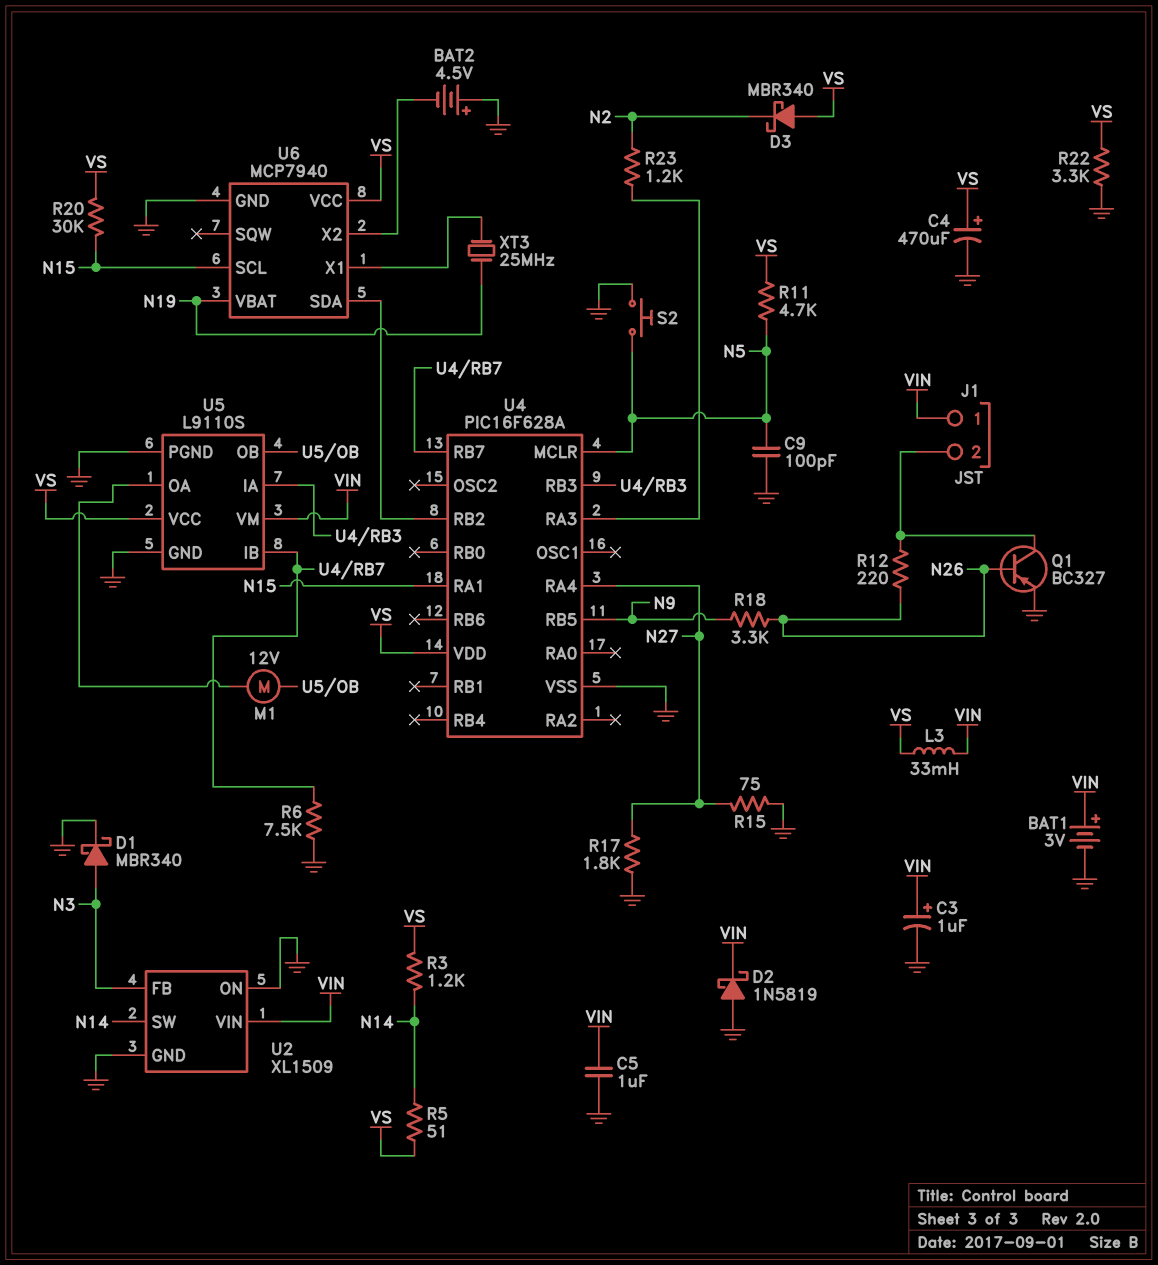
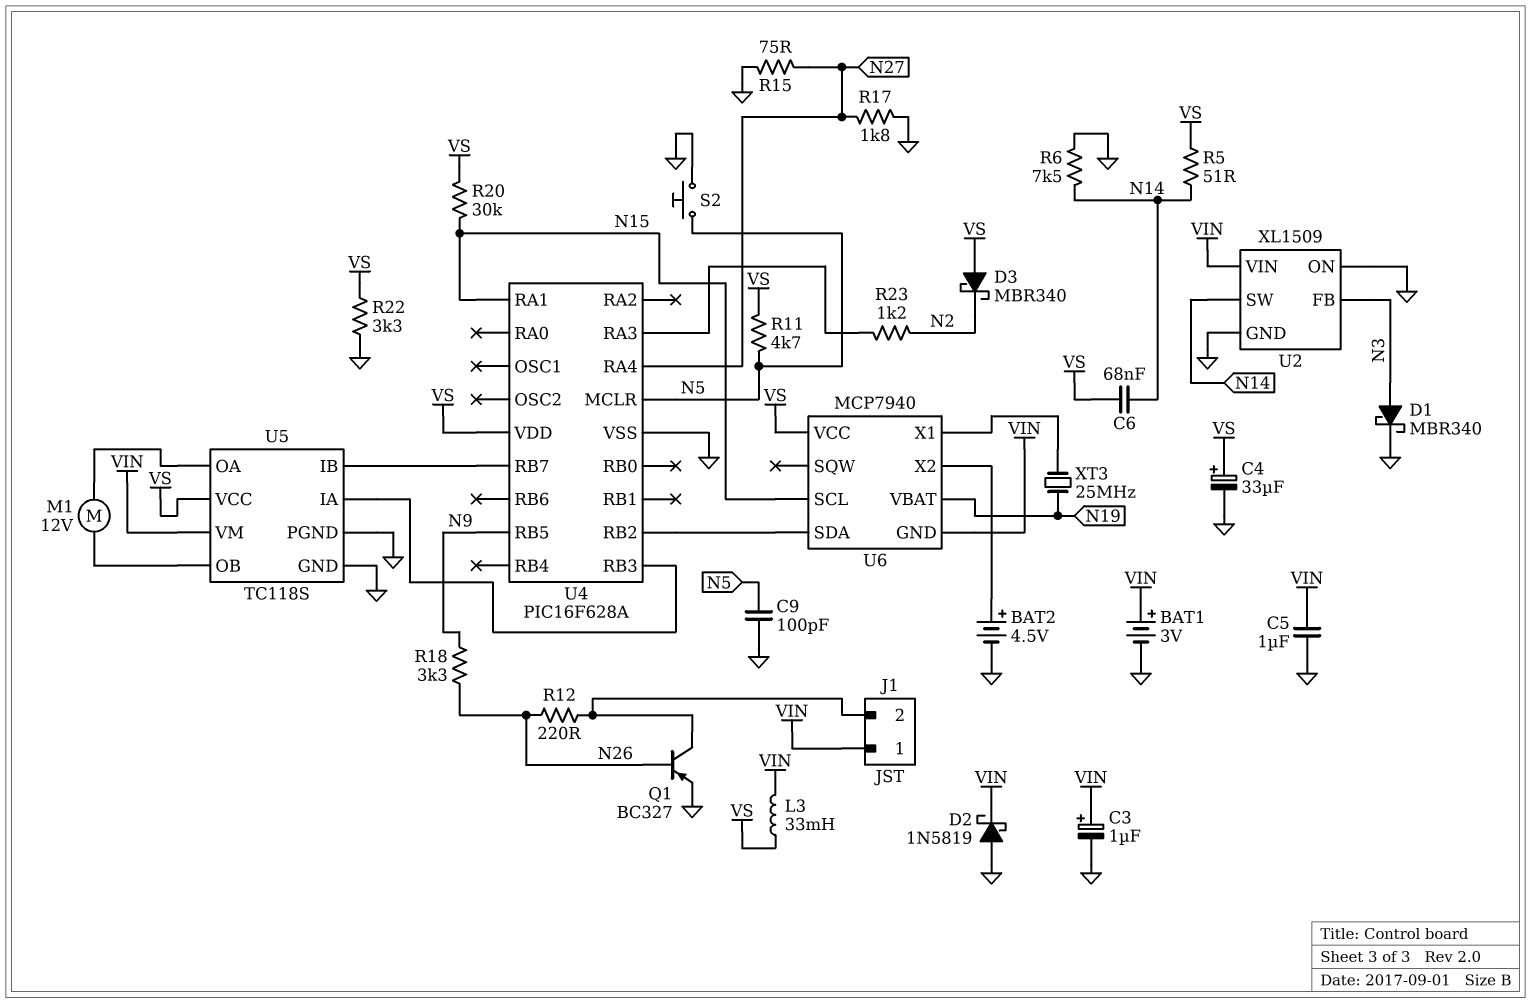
BAT2: 4.5V (plus GND, minus U6/X2) -> 4.5V (plus U6/X2, minus GND)
C4: 470uF (plus VS, minus GND) -> 33uF (plus VS, minus GND)
C6: none -> 68nF (N14, VS)
R3: 1.2k (N14, VS) -> none
R6: 7.5k (GND, U4/RB7) -> 7.5k (GND, N14)
U5: L9110S -> TC118S
U6 pin GND: GND -> VIN

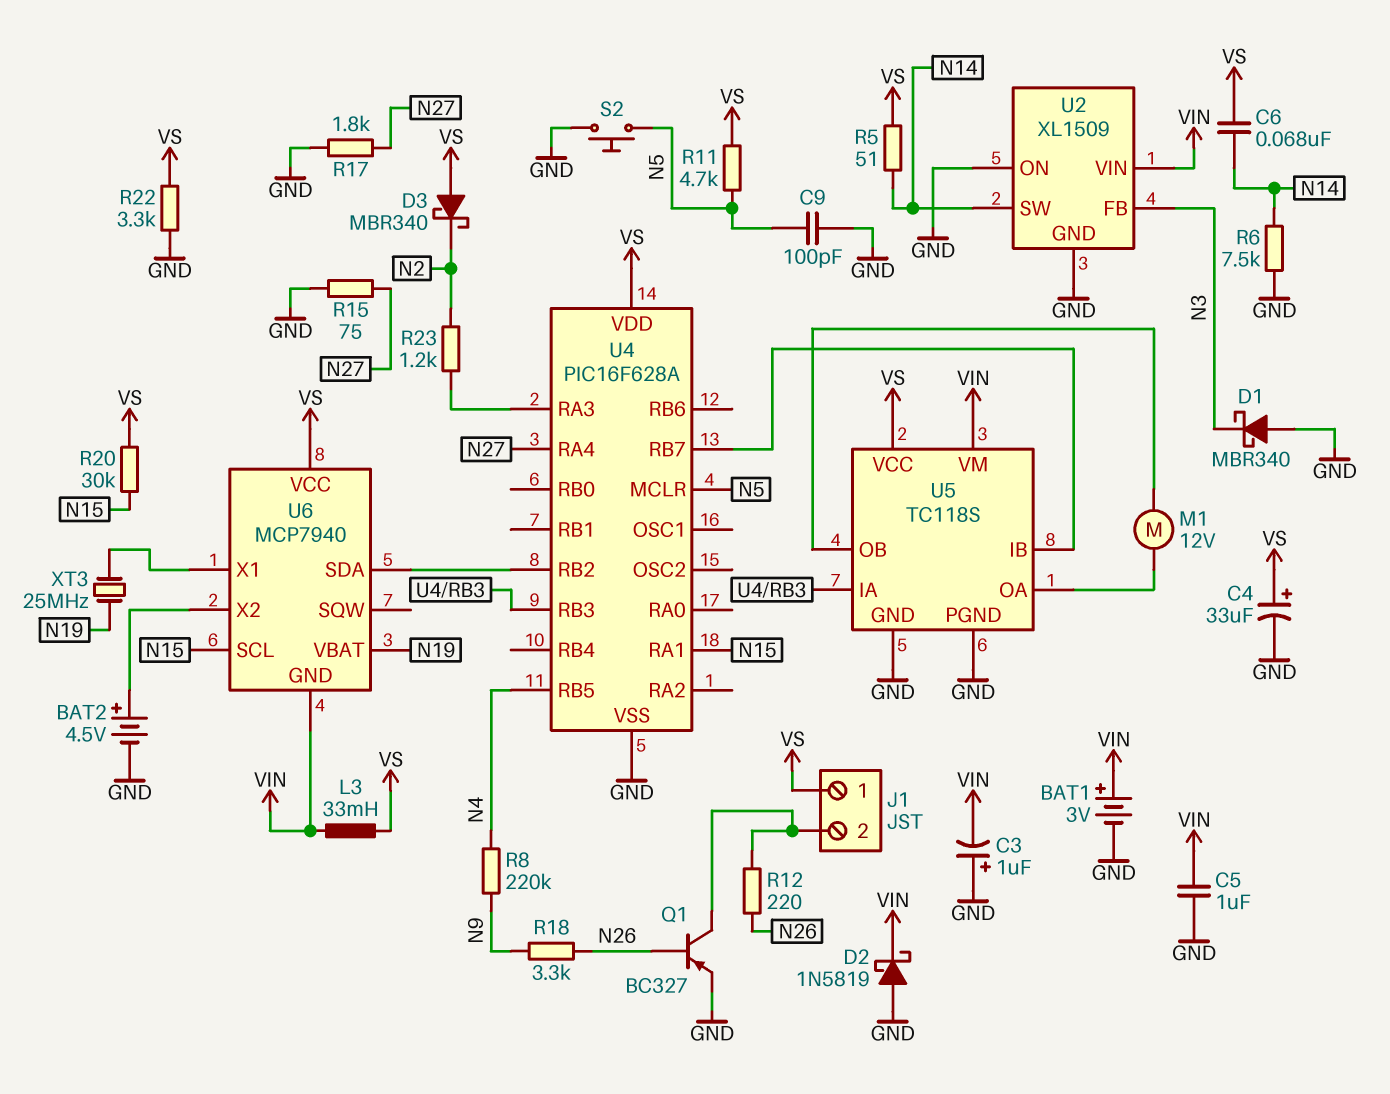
C3: 1uF (plus VIN, minus GND) -> 1uF (plus GND, minus VIN)
D1: schottky MBR340 (A N3, K GND) -> schottky MBR340 (A GND, K N3)
J1 pin 1: VIN -> VS
R8: none -> 220k (N4, N9)
U4 pin RB5: N9 -> N4

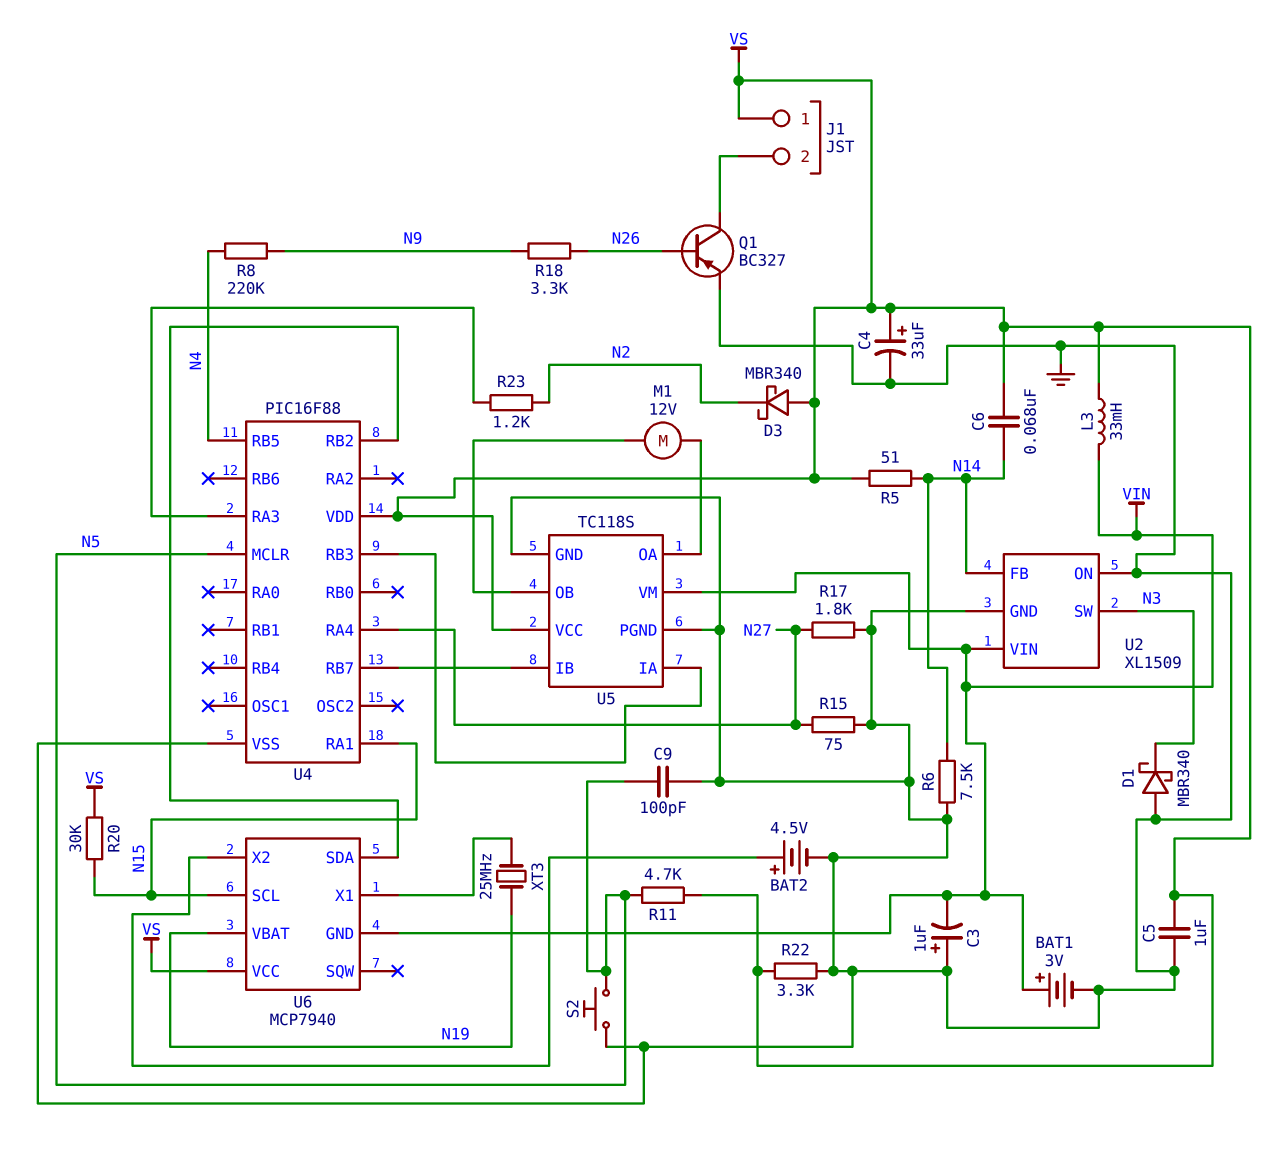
C5: 1uF (GND, VIN) -> 1uF (GND, VS)
D2: schottky 1N5819 (A GND, K VIN) -> none
R12: 220 (J1/2, N26) -> none
U2 pin FB: N3 -> N14
U2 pin SW: N14 -> N3
U4: PIC16F628A -> PIC16F88

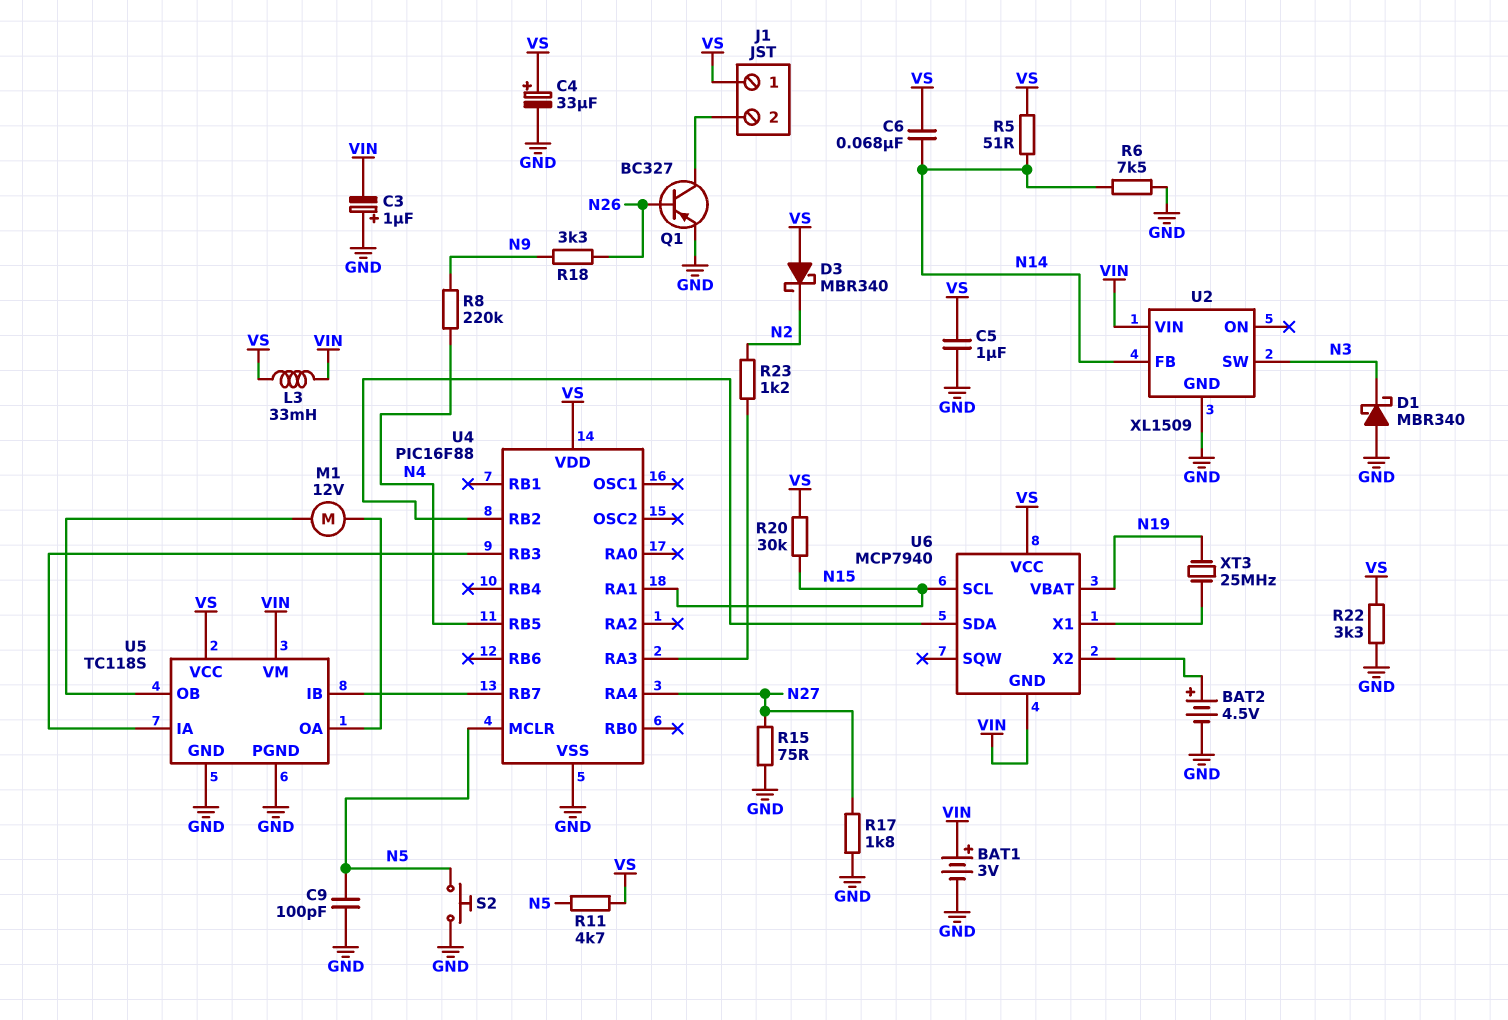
U2 pin ON: GND -> none

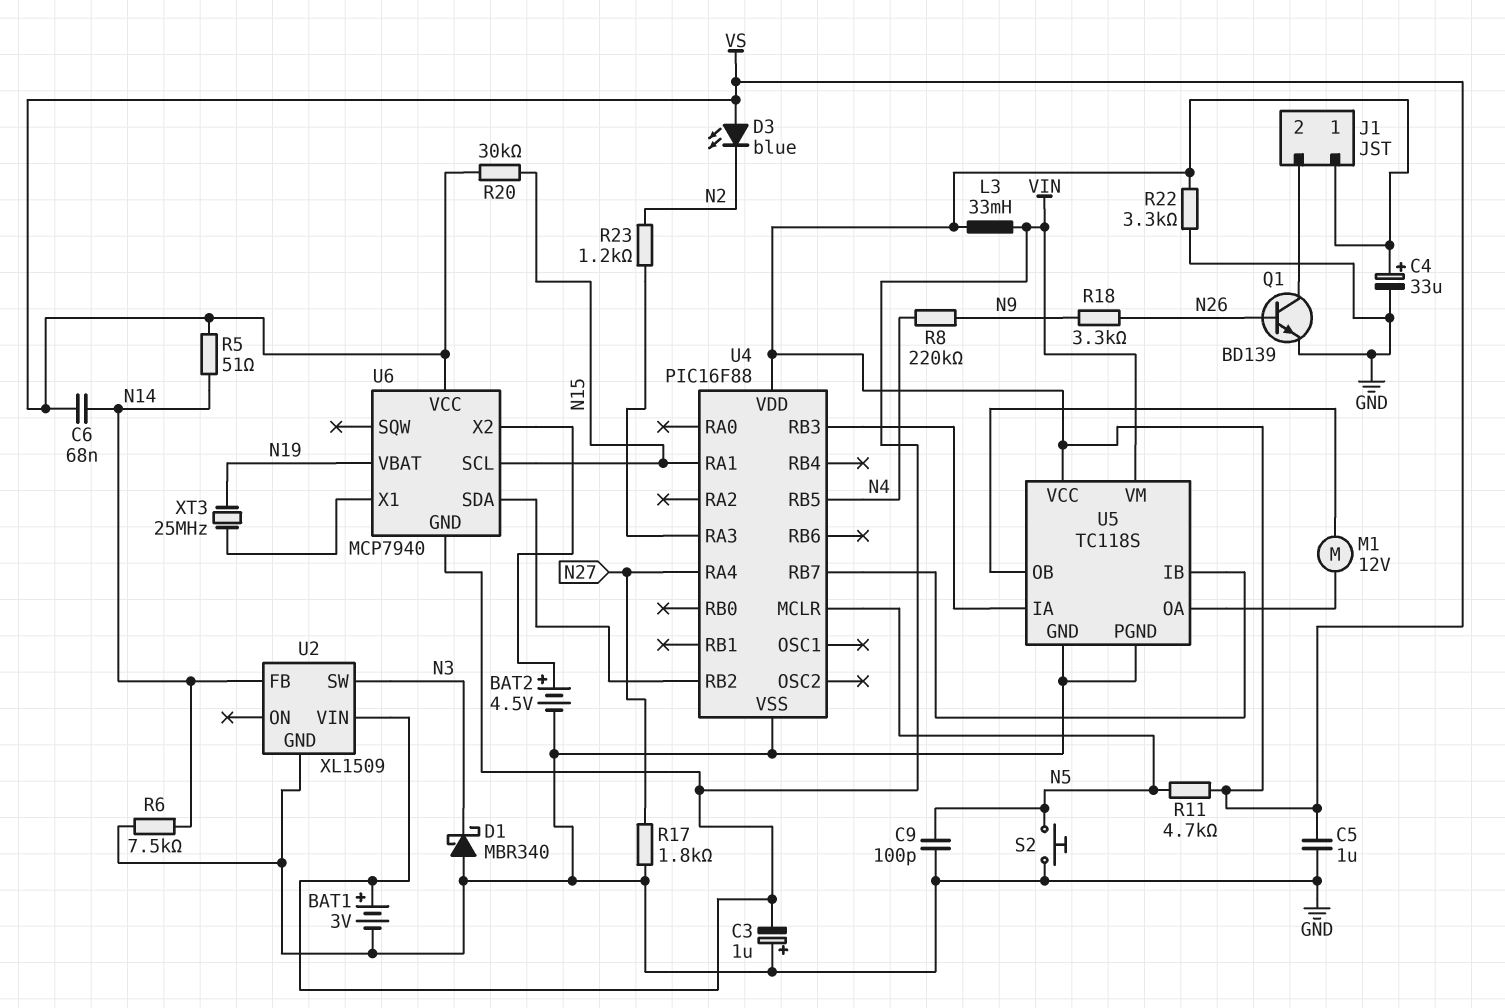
D3: schottky MBR340 (A VS, K N2) -> LED blue (A VS, K N2)
Q1: PNP BC327 (B N26, C J1/2, E GND) -> NPN BD139 (B N26, C J1/2, E GND)
R15: 75 (GND, N27) -> none

